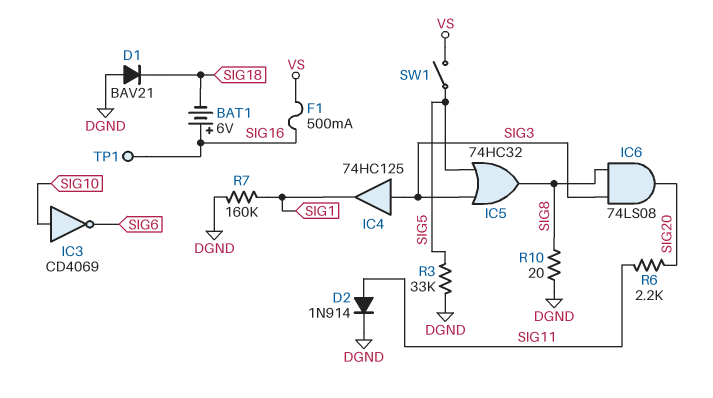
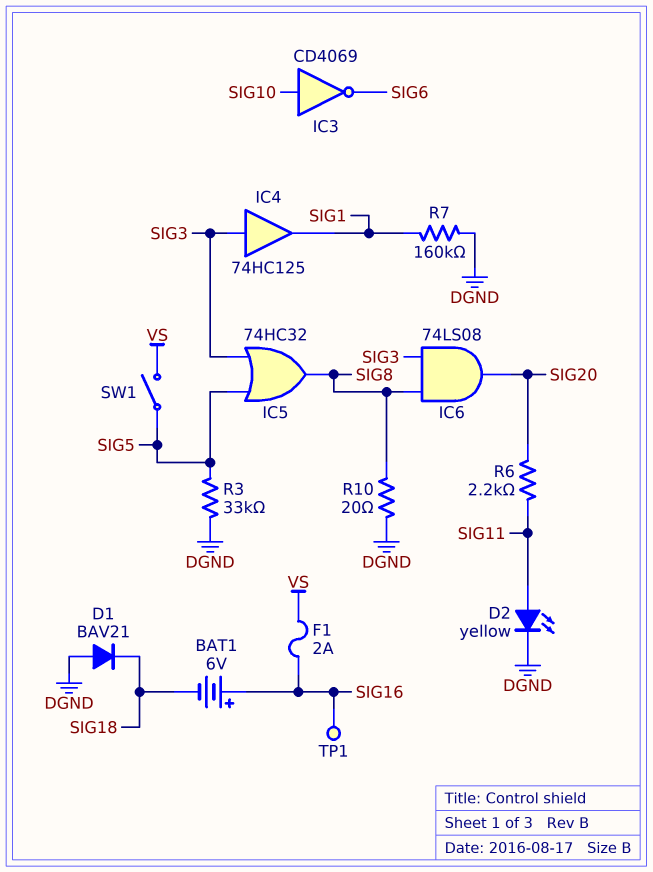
D2: diode 1N914 (A SIG11, K DGND) -> LED yellow (A SIG11, K DGND)
F1: 500mA (SIG16, VS) -> 2A (SIG16, VS)

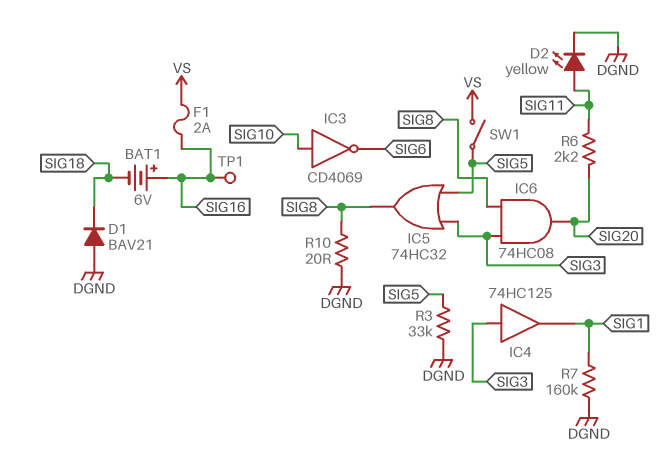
IC6: AND 74LS08 (in SIG3, in SIG8, out SIG20) -> AND 74HC08 (in SIG3, in SIG8, out SIG20)

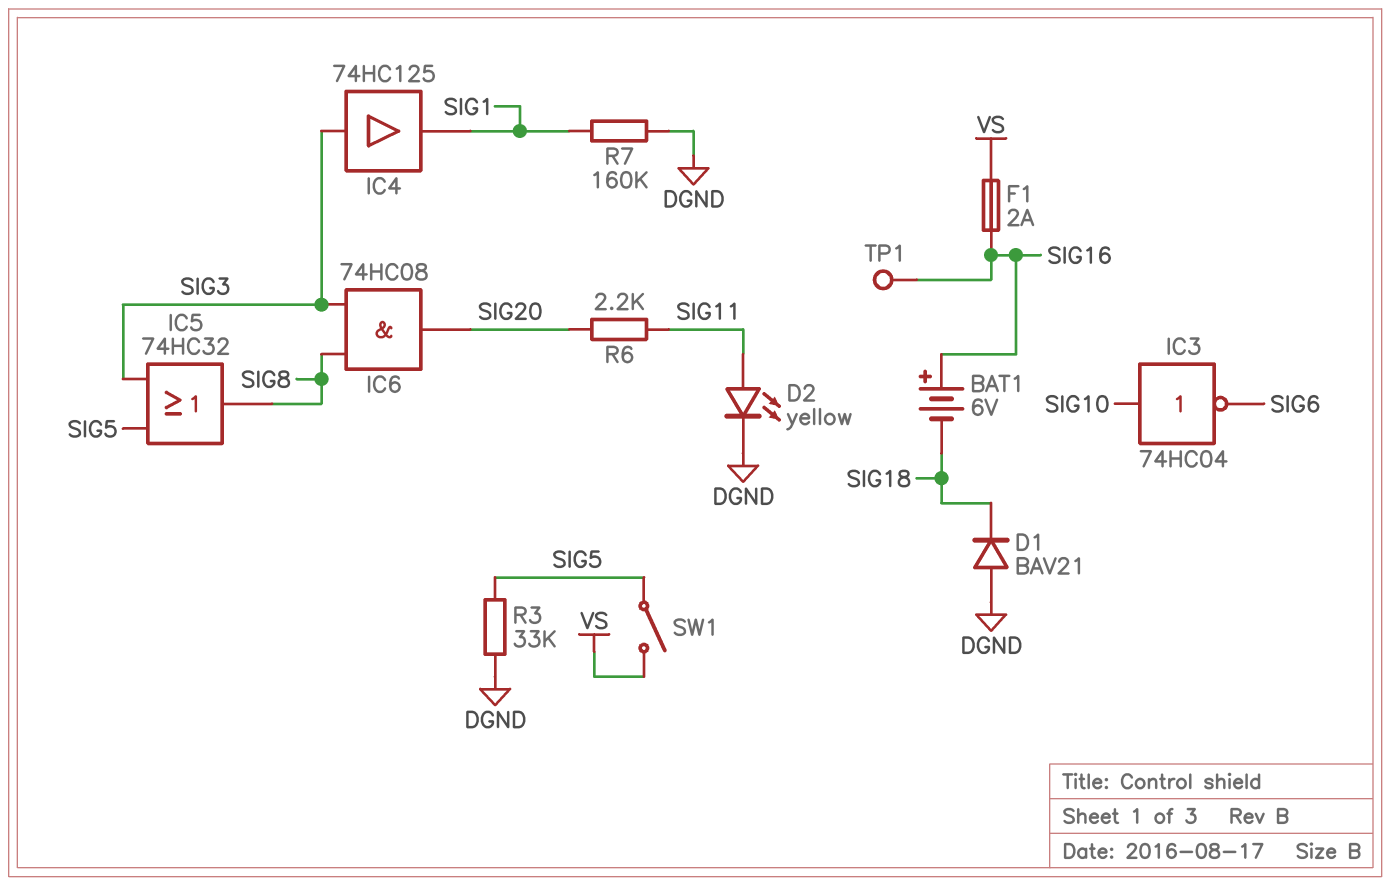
IC3: NOT CD4069 (in SIG10, out SIG6) -> NOT 74HC04 (in SIG10, out SIG6)
R10: 20 (DGND, SIG8) -> none

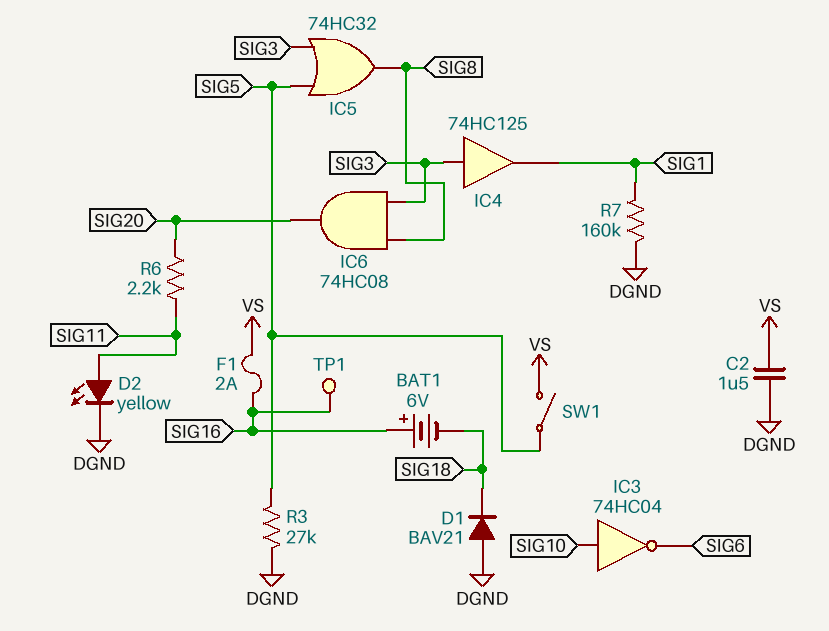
C2: none -> 1.5uF (DGND, VS)
R3: 33k (DGND, SIG5) -> 27k (DGND, SIG5)

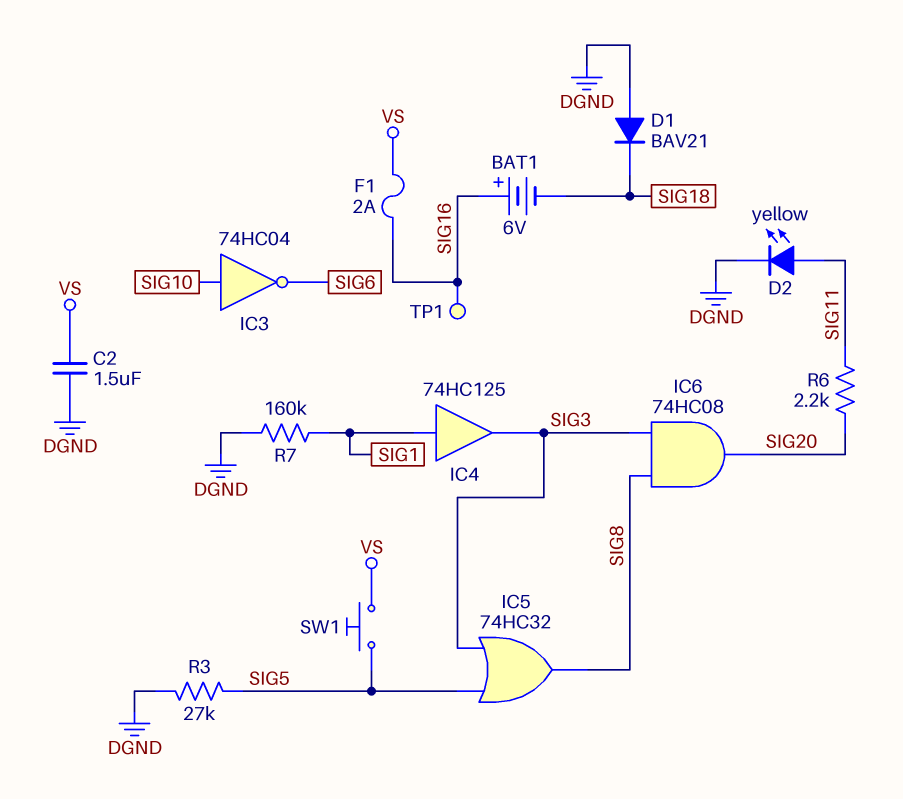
IC4: buffer 74HC125 (in SIG3, out SIG1) -> buffer 74HC125 (in SIG1, out SIG3)
SW1: switch (SIG5, VS) -> button (SIG5, VS)

